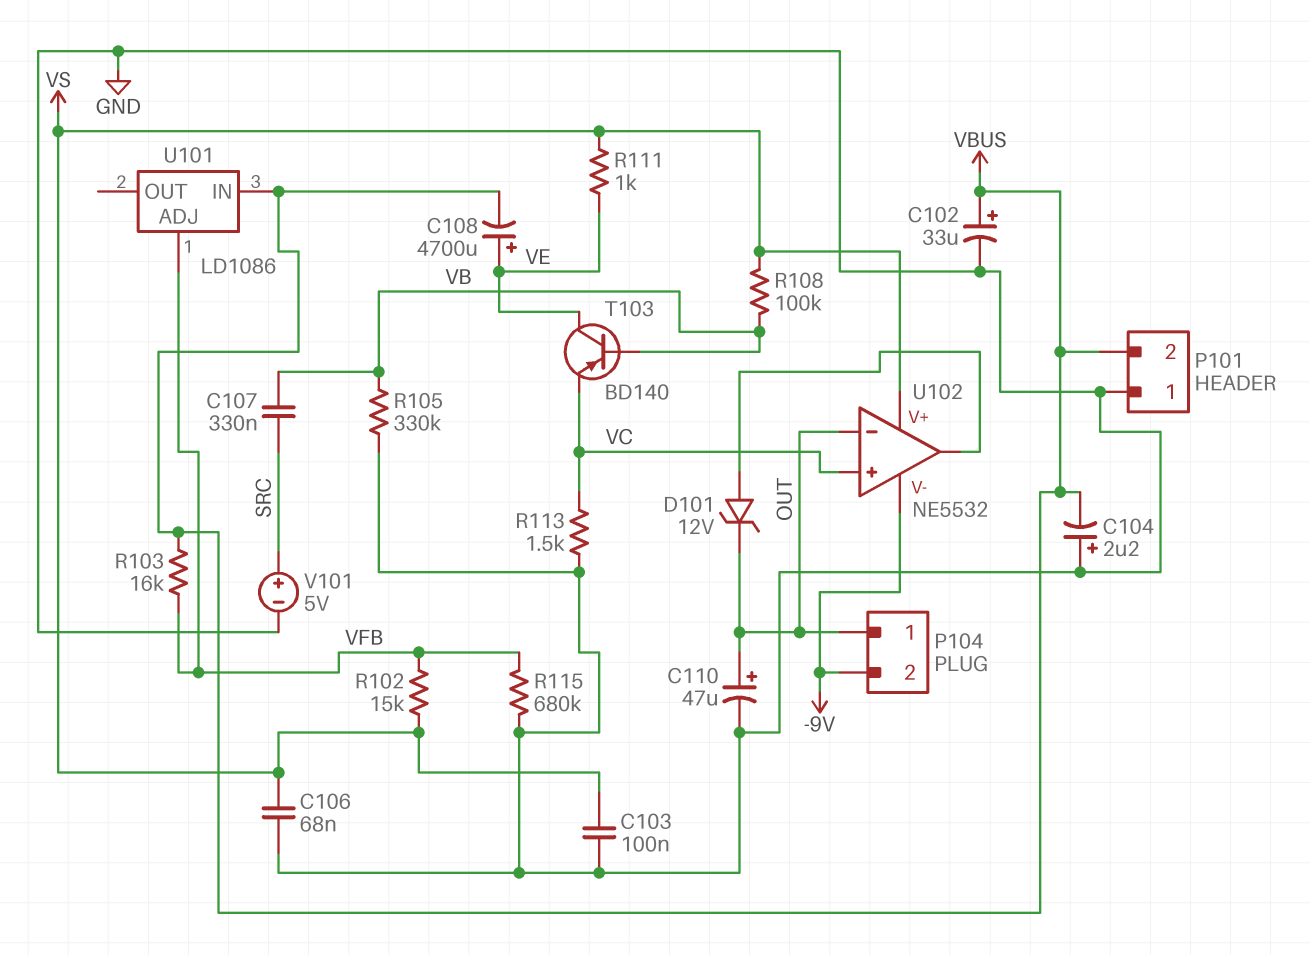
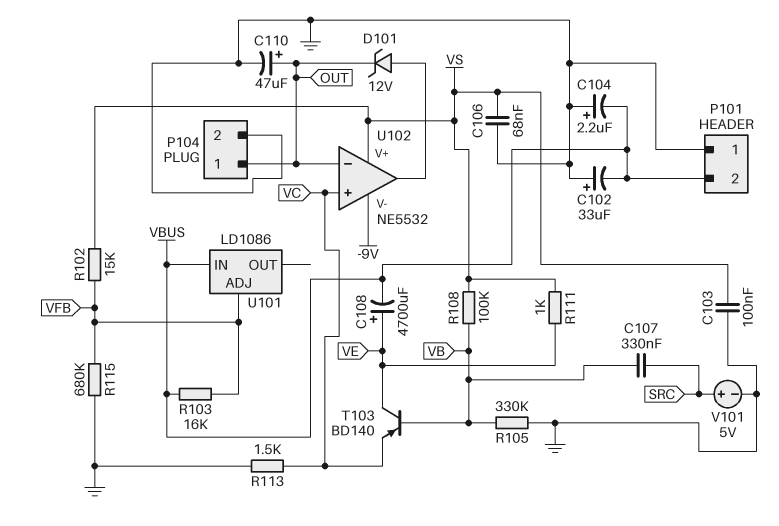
C102: 33uF (plus VBUS, minus GND) -> 33uF (plus GND, minus VBUS)
P104 pin 2: -9V -> GND

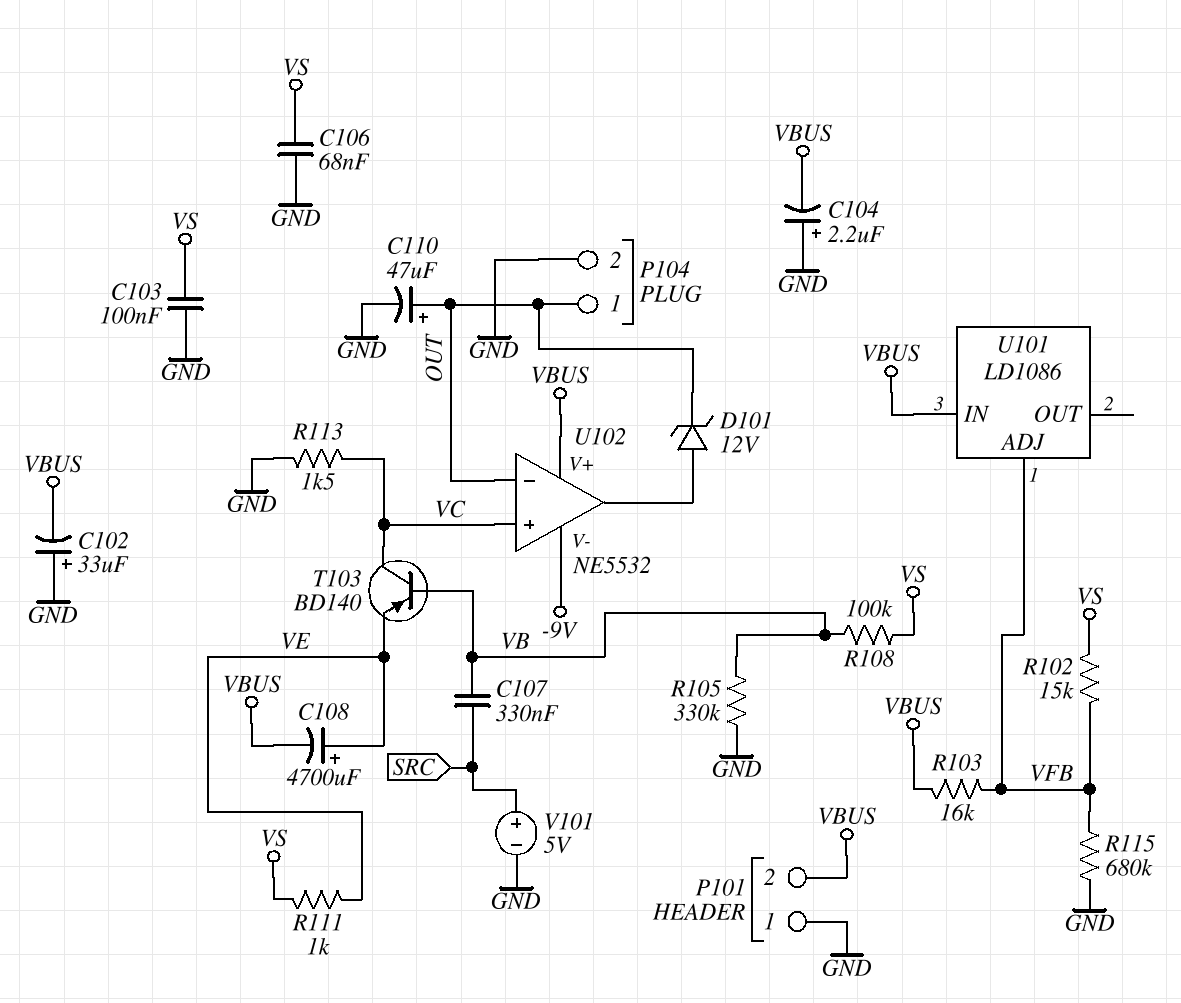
T103: PNP BD140 (B VB, C VE, E VC) -> PNP BD140 (B VB, C VC, E VE)
U102 pin V+: VS -> VBUS

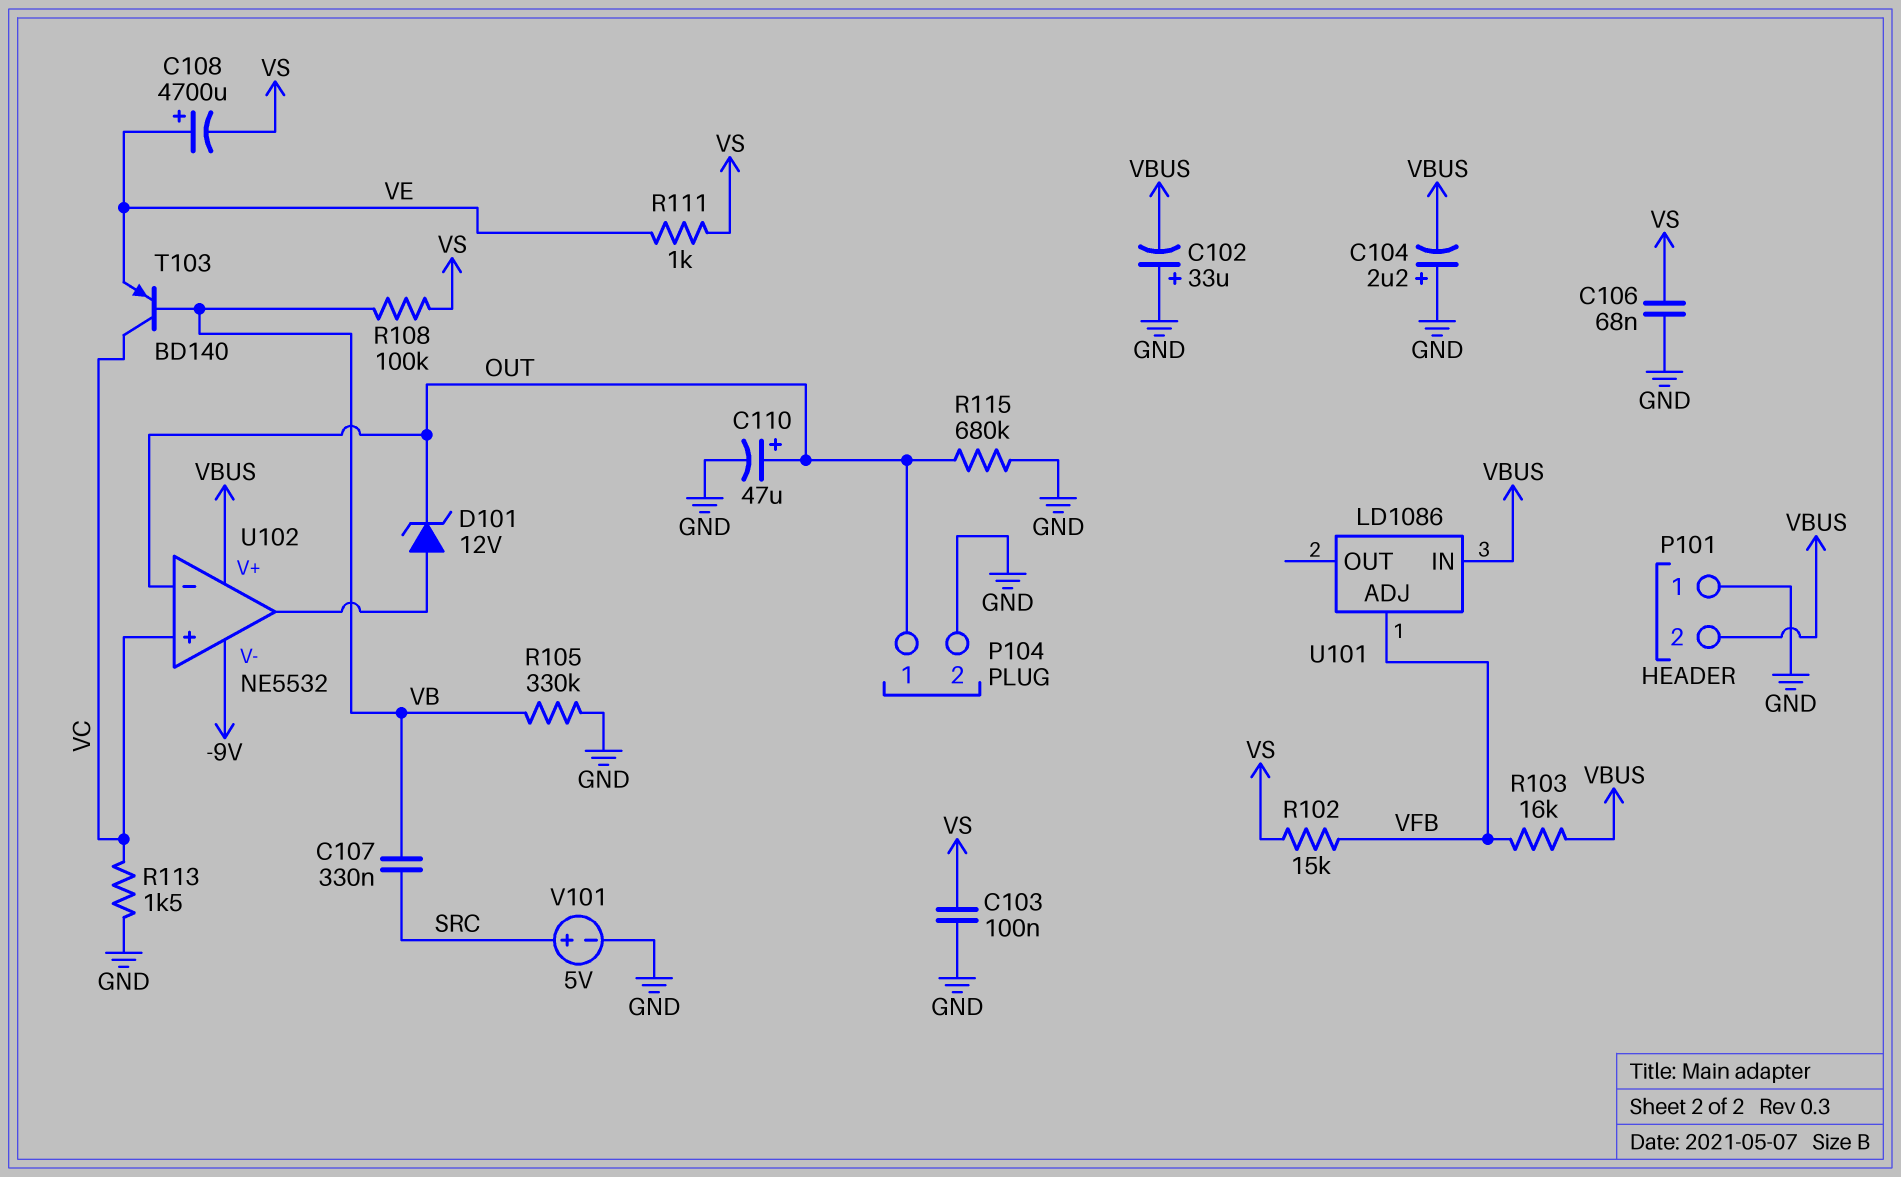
C108: 4700uF (plus VE, minus VBUS) -> 4700uF (plus VE, minus VS)
R115: 680k (GND, VFB) -> 680k (GND, OUT)

